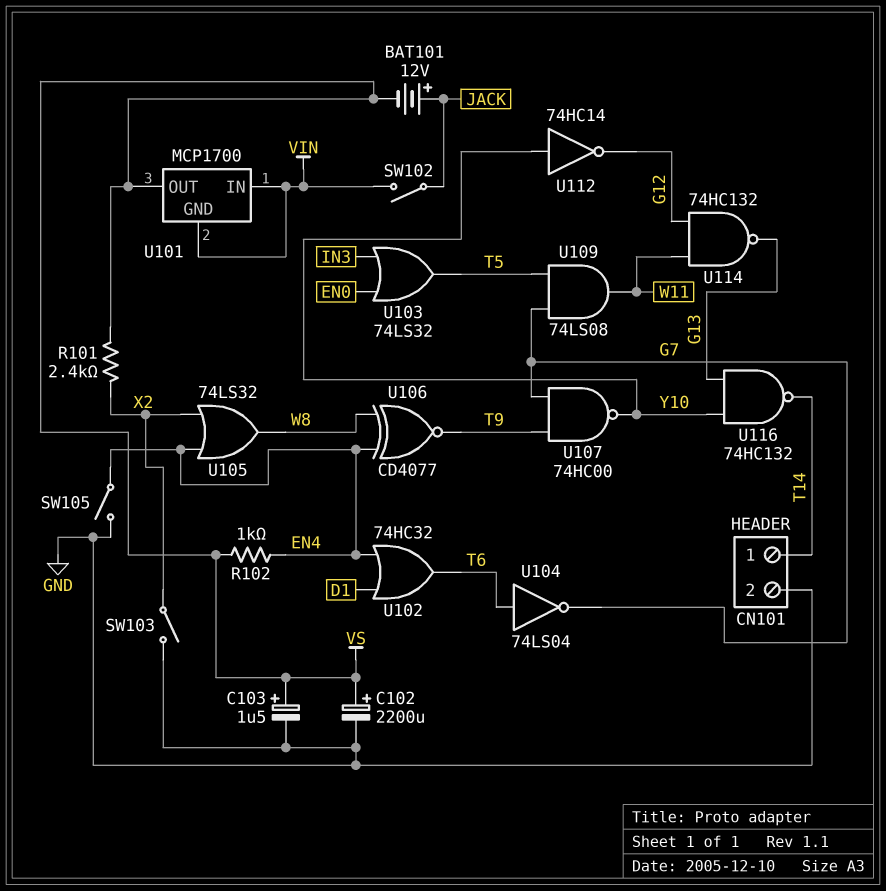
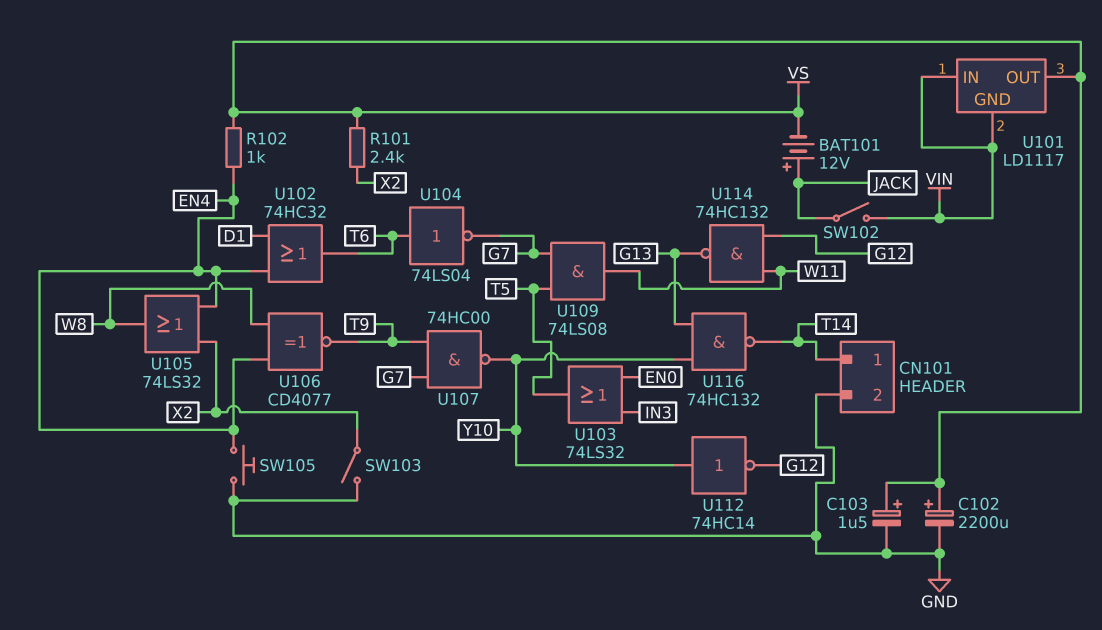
SW105: switch (EN4, GND) -> button (EN4, GND)
U101: MCP1700 -> LD1117

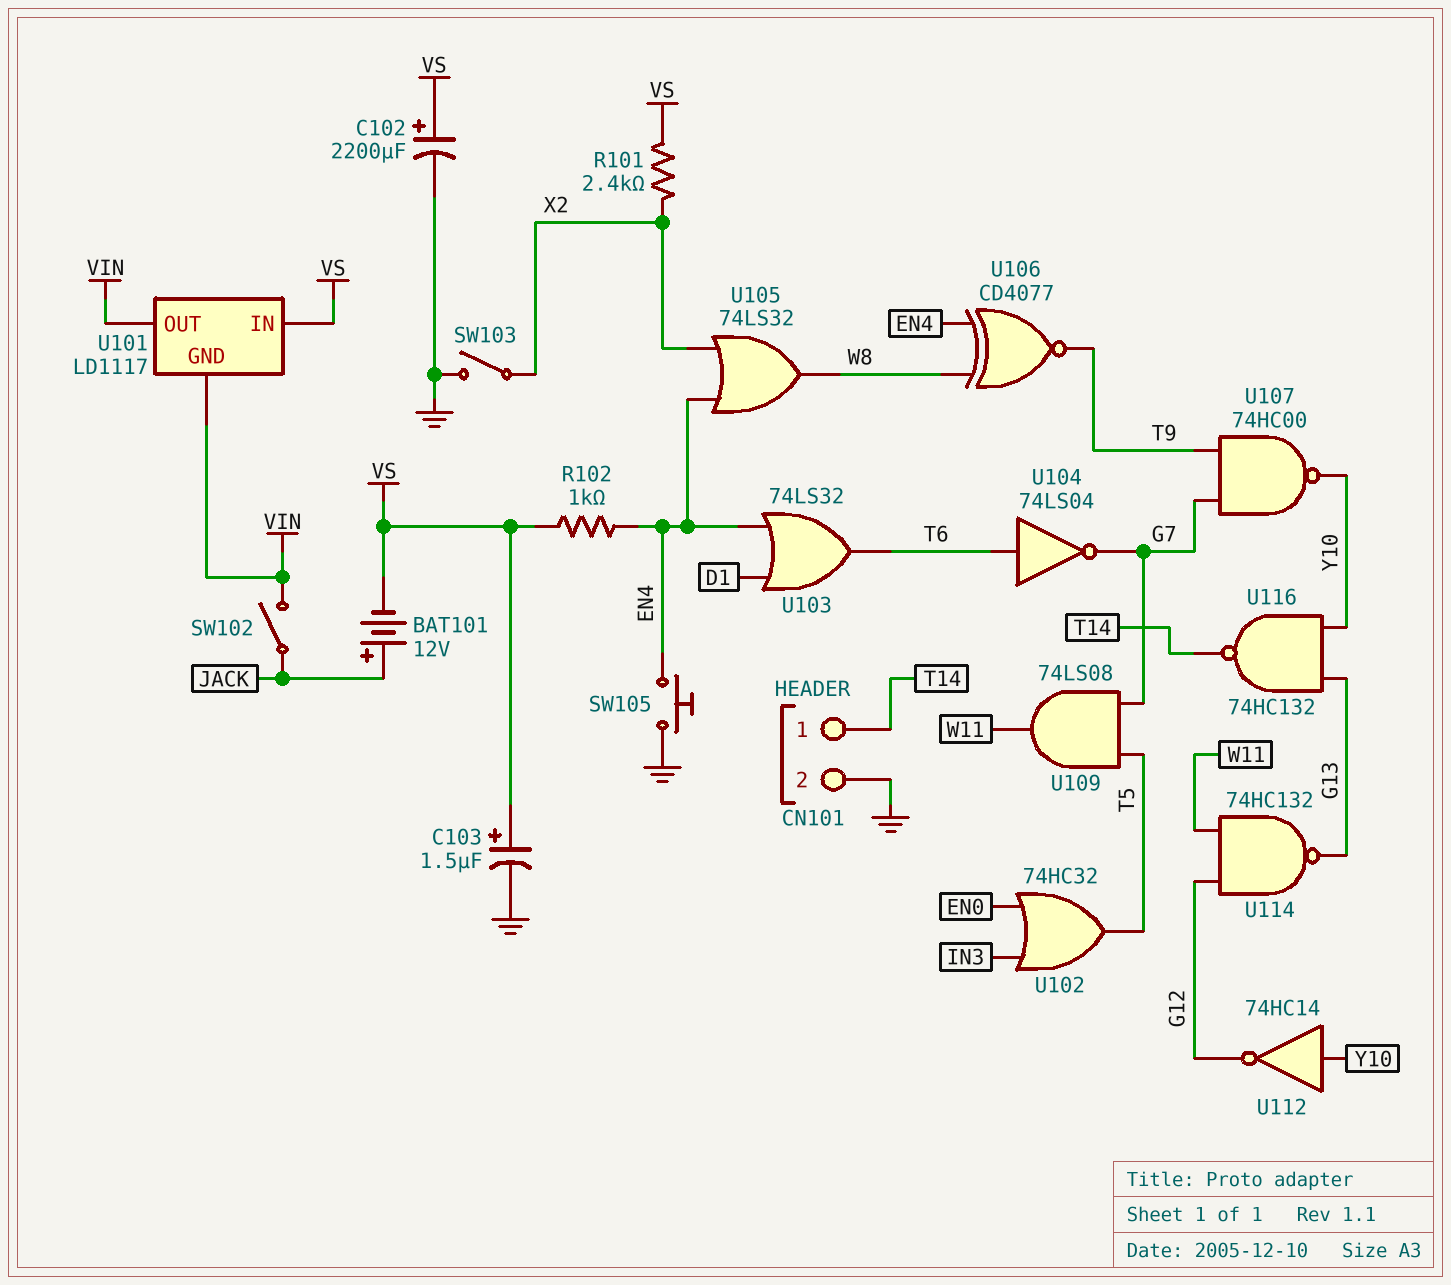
U101 pin IN: VIN -> VS
U101 pin OUT: VS -> VIN
U102: OR 74HC32 (in D1, in EN4, out T6) -> OR 74HC32 (in EN0, in IN3, out T5)
U103: OR 74LS32 (in EN0, in IN3, out T5) -> OR 74LS32 (in D1, in EN4, out T6)

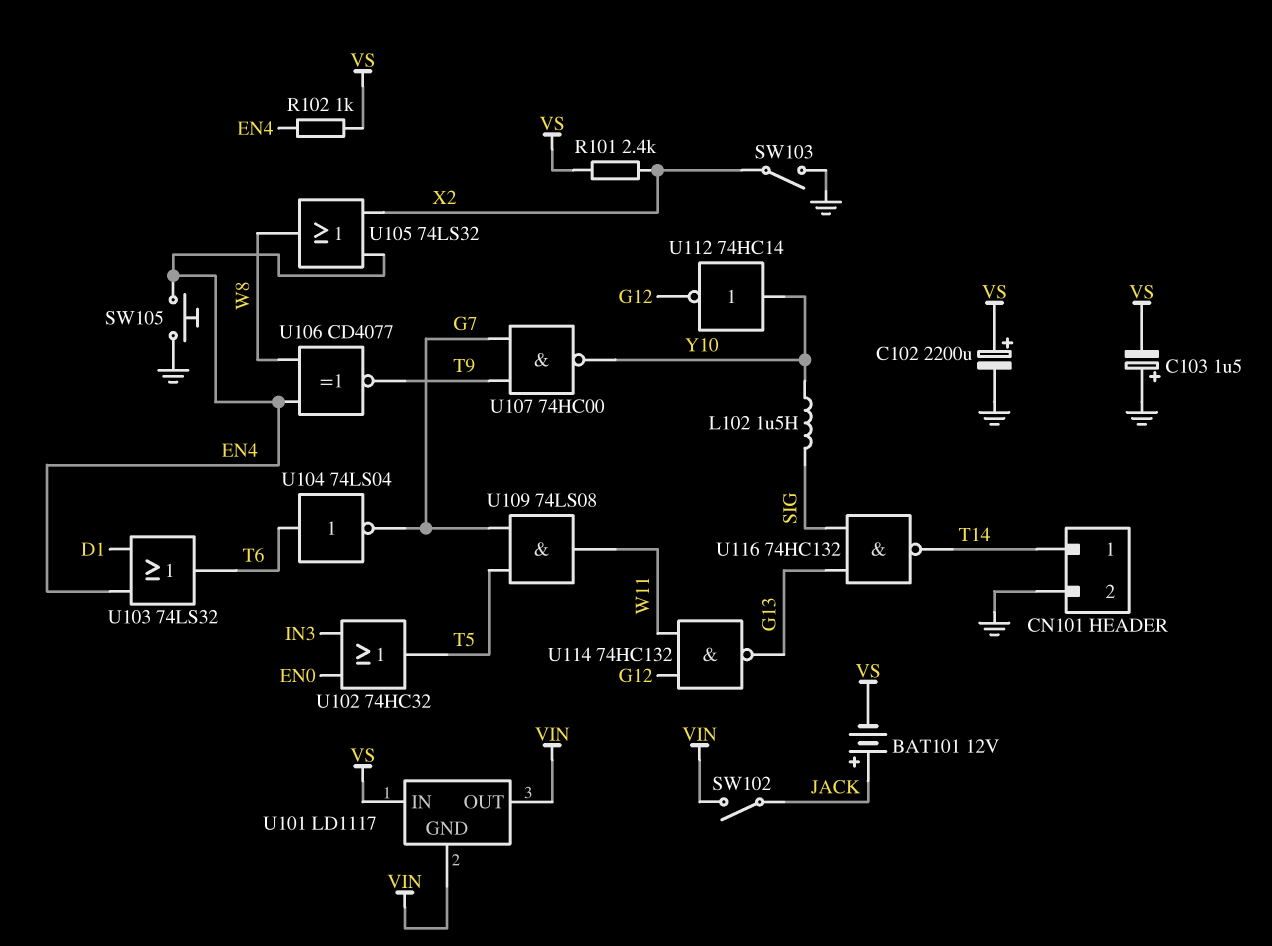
C103: 1.5uF (plus VS, minus GND) -> 1.5uF (plus GND, minus VS)
L102: none -> 1.5uH (SIG, Y10)
U116: NAND 74HC132 (in G13, in Y10, out T14) -> NAND 74HC132 (in G13, in SIG, out T14)

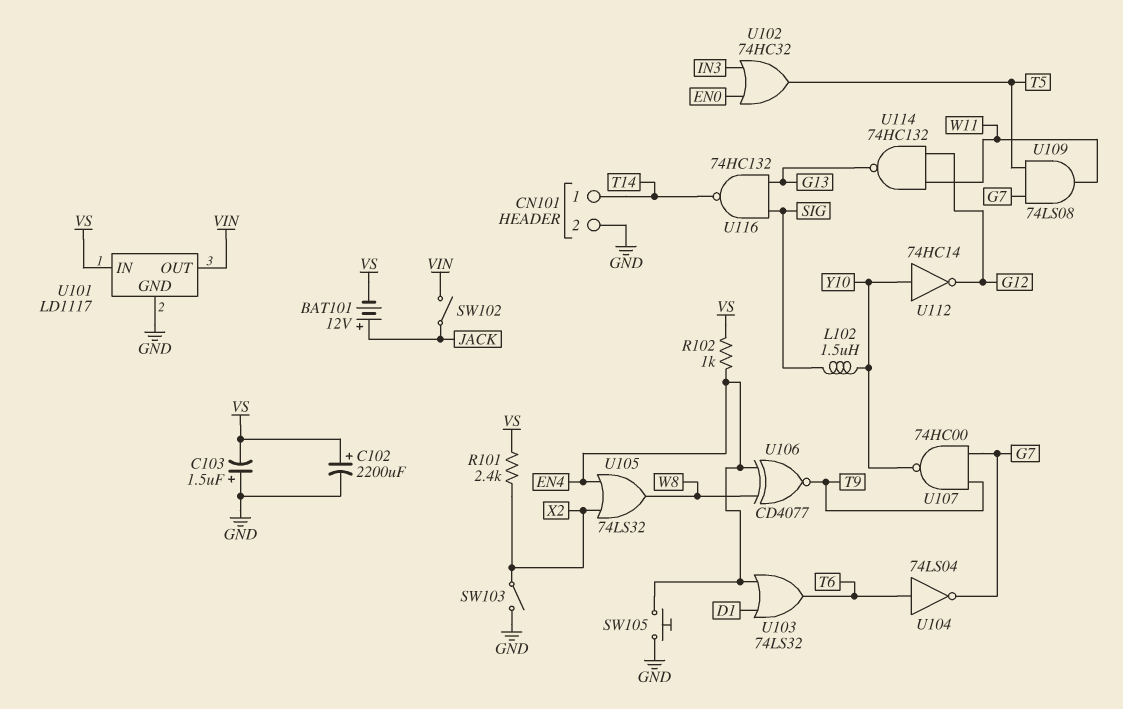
U101 pin GND: VIN -> GND

